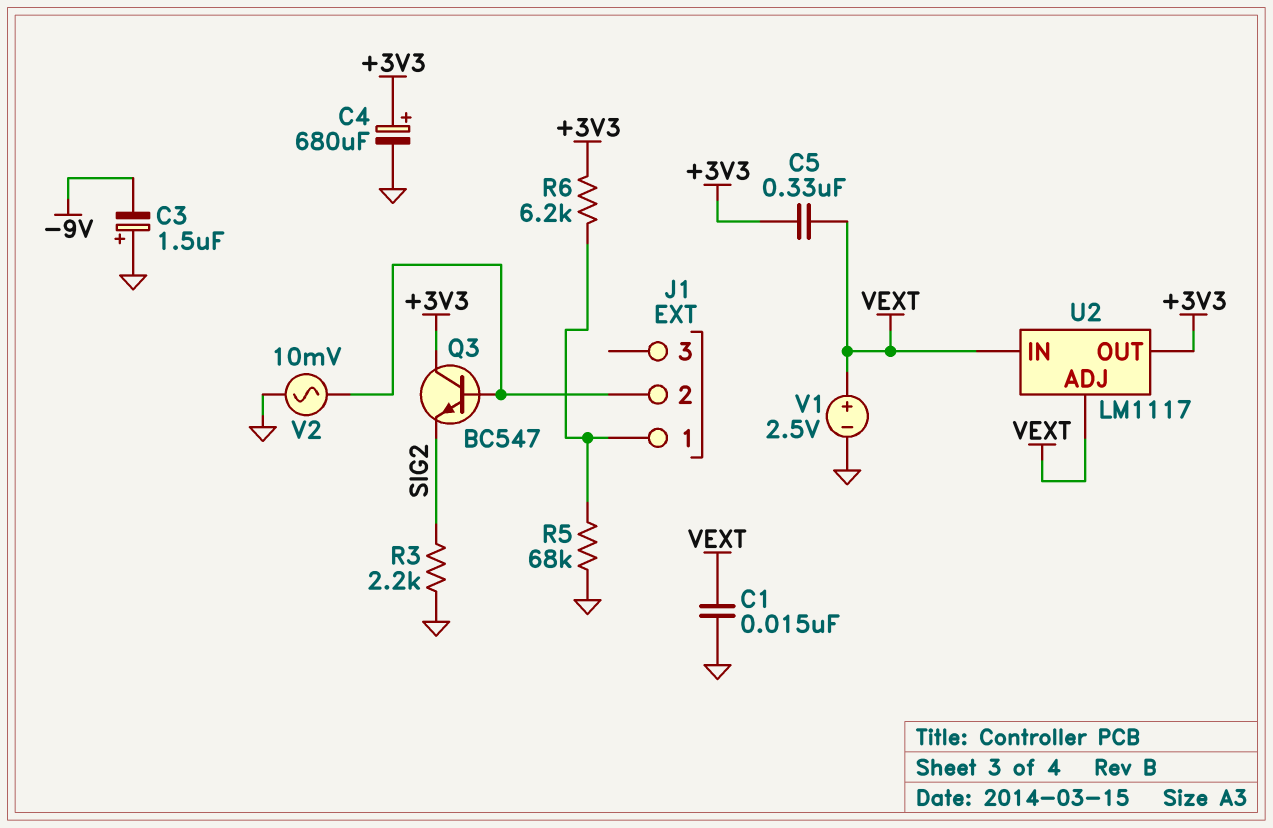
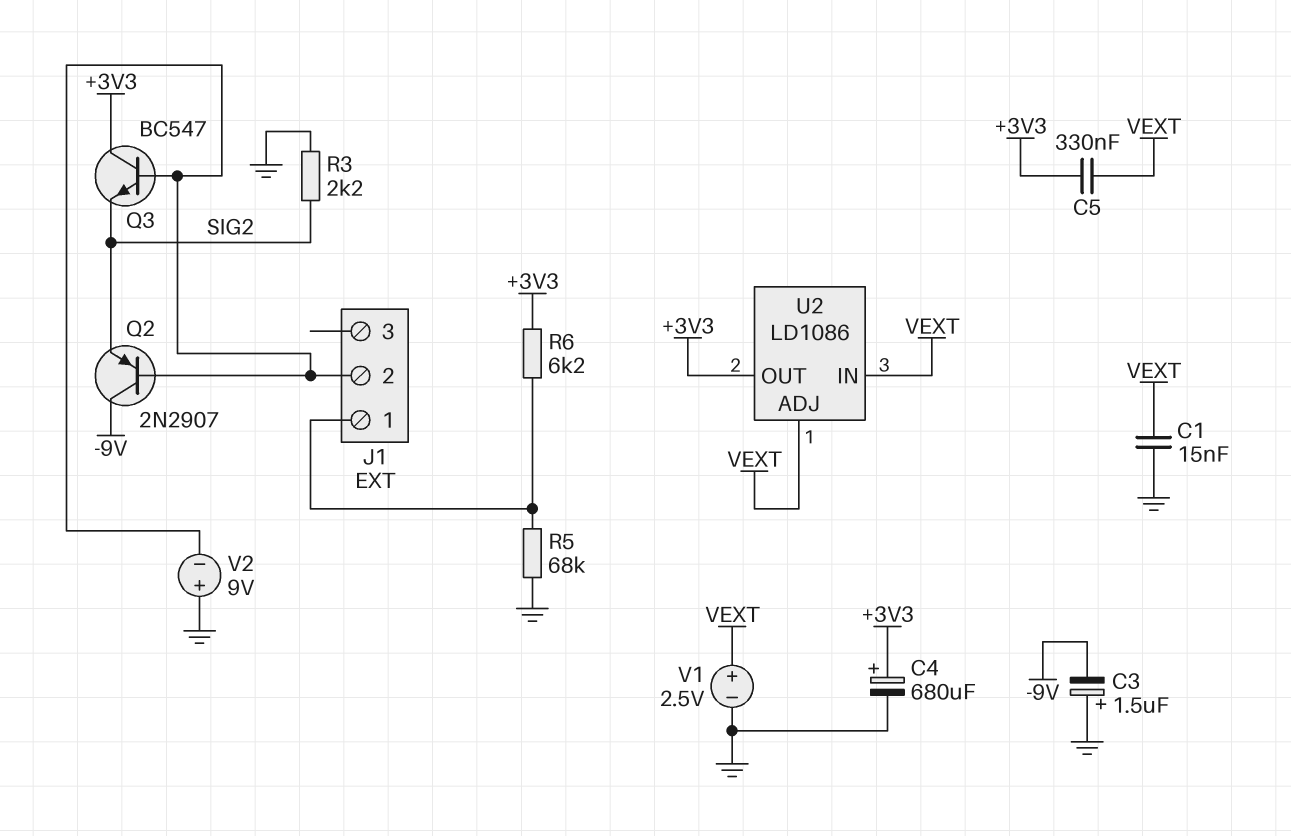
Q2: none -> PNP 2N2907 (B J1/2, C -9V, E SIG2)
U2: LM1117 -> LD1086
V2: AC 10mV (GND, J1/2) -> 9V (plus GND, minus J1/2)

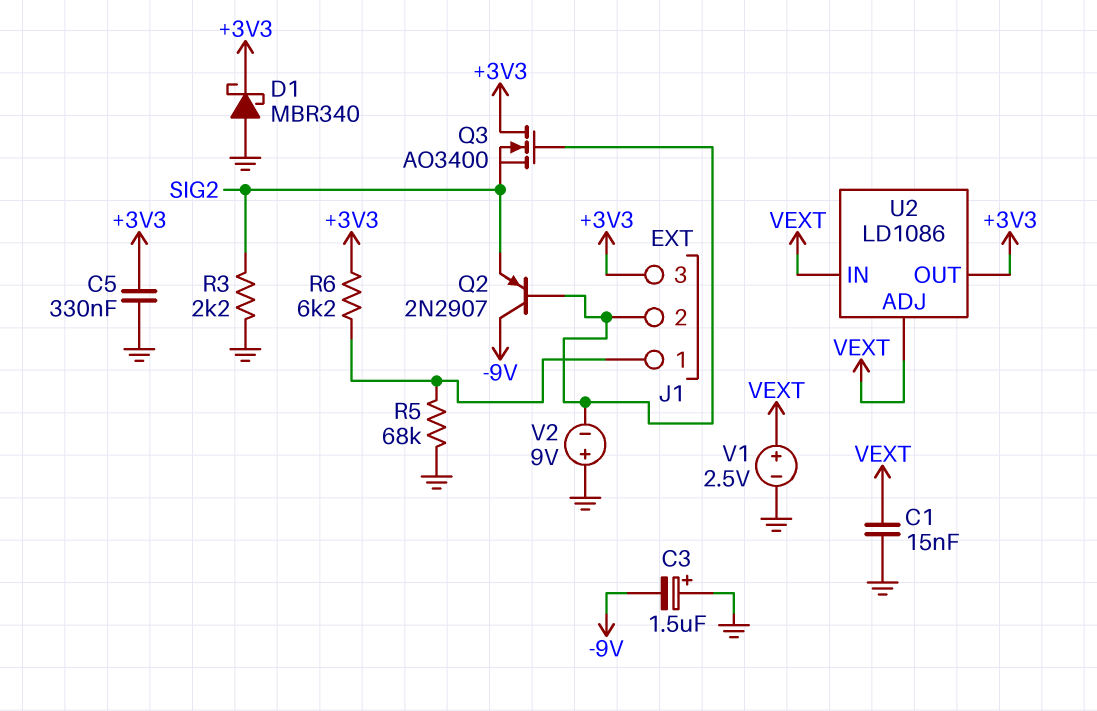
C4: 680uF (plus +3V3, minus GND) -> none
C5: 330nF (+3V3, VEXT) -> 330nF (+3V3, GND)
D1: none -> schottky MBR340 (A GND, K +3V3)
J1 pin 3: none -> +3V3
Q3: NPN BC547 (B J1/2, C +3V3, E SIG2) -> NMOS AO3400 (G J1/2, D +3V3, S SIG2)

